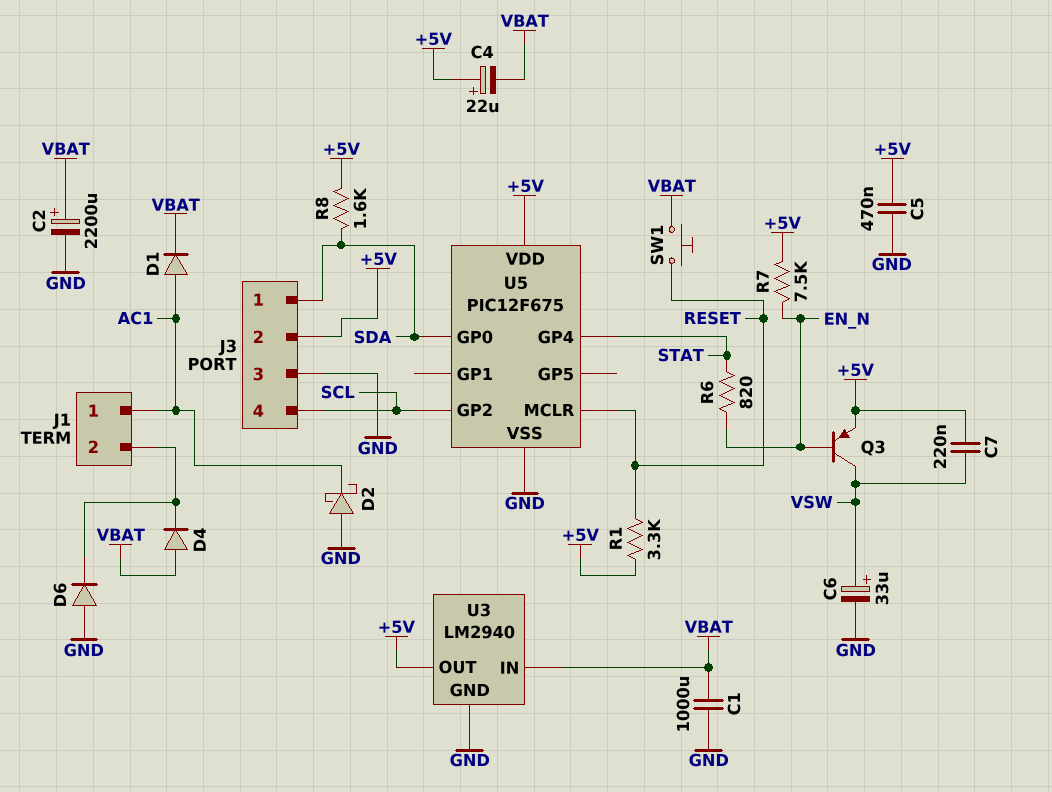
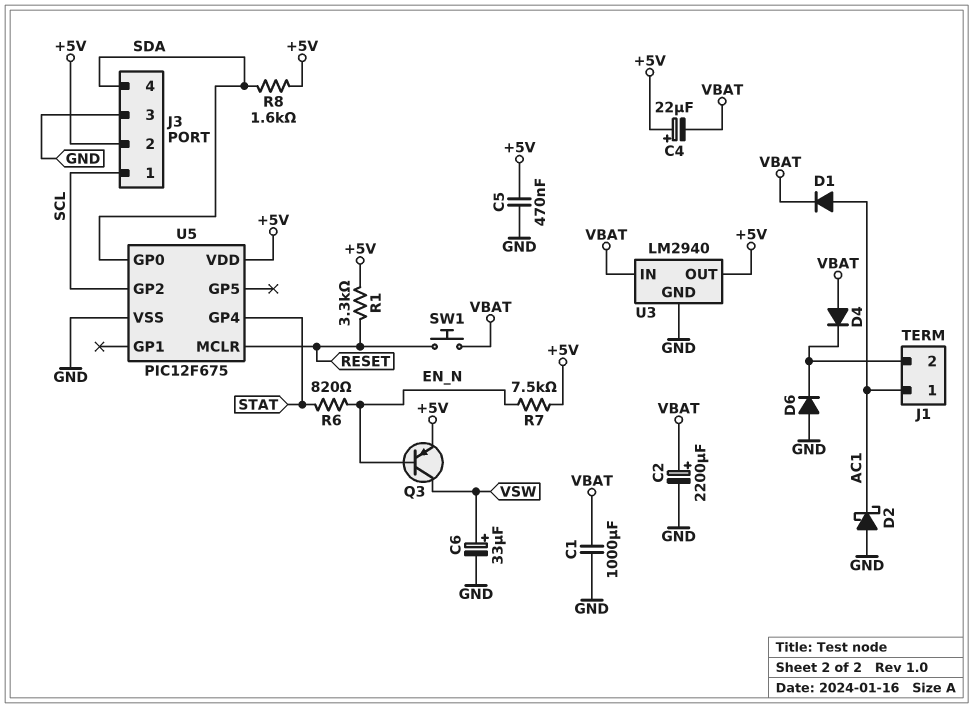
C7: 220nF (+5V, VSW) -> none
J3 pin 1: SDA -> SCL
J3 pin 4: SCL -> SDA

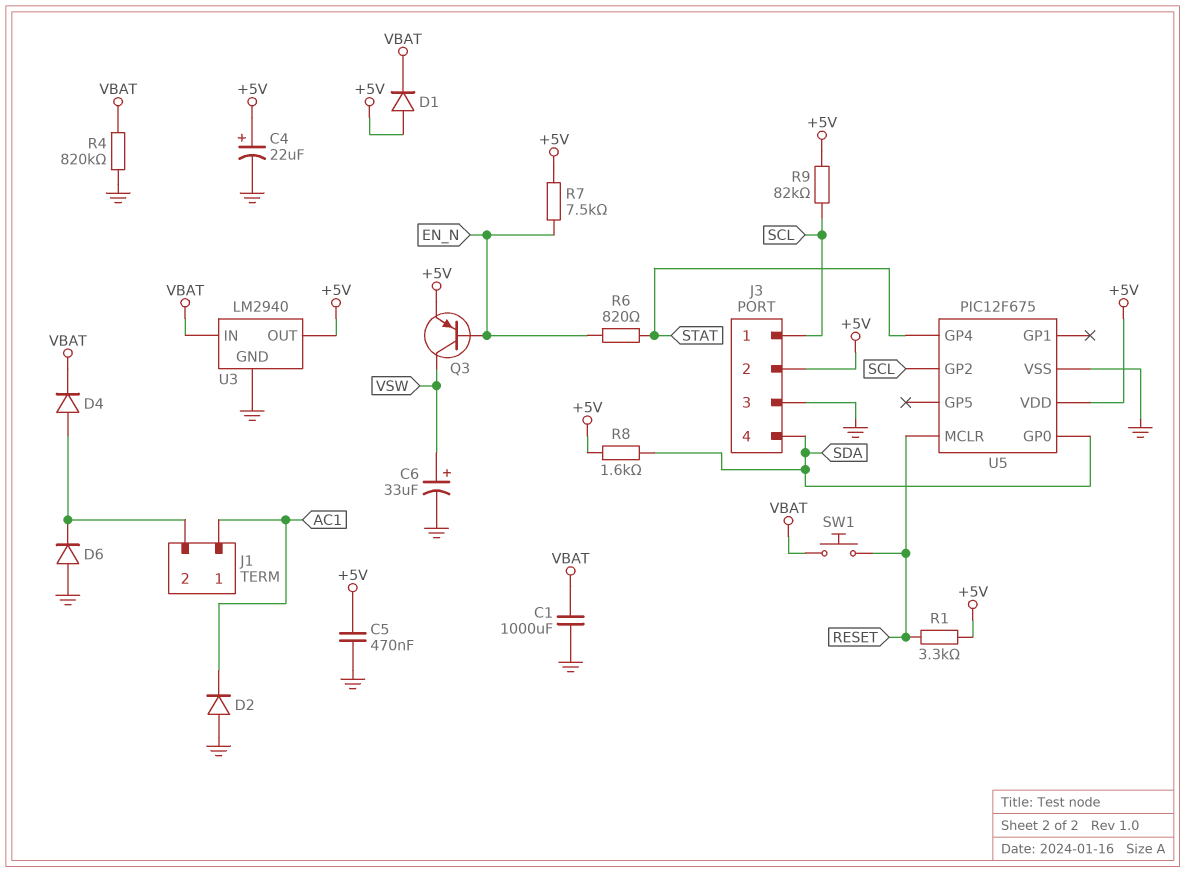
C2: 2200uF (plus VBAT, minus GND) -> none
C4: 22uF (plus +5V, minus VBAT) -> 22uF (plus +5V, minus GND)
D1: diode (A AC1, K VBAT) -> diode (A +5V, K VBAT)
D2: schottky (A GND, K AC1) -> diode (A GND, K AC1)
D4: diode (A VBAT, K J1/2) -> diode (A J1/2, K VBAT)
R4: none -> 820k (GND, VBAT)
R9: none -> 82k (+5V, SCL)

